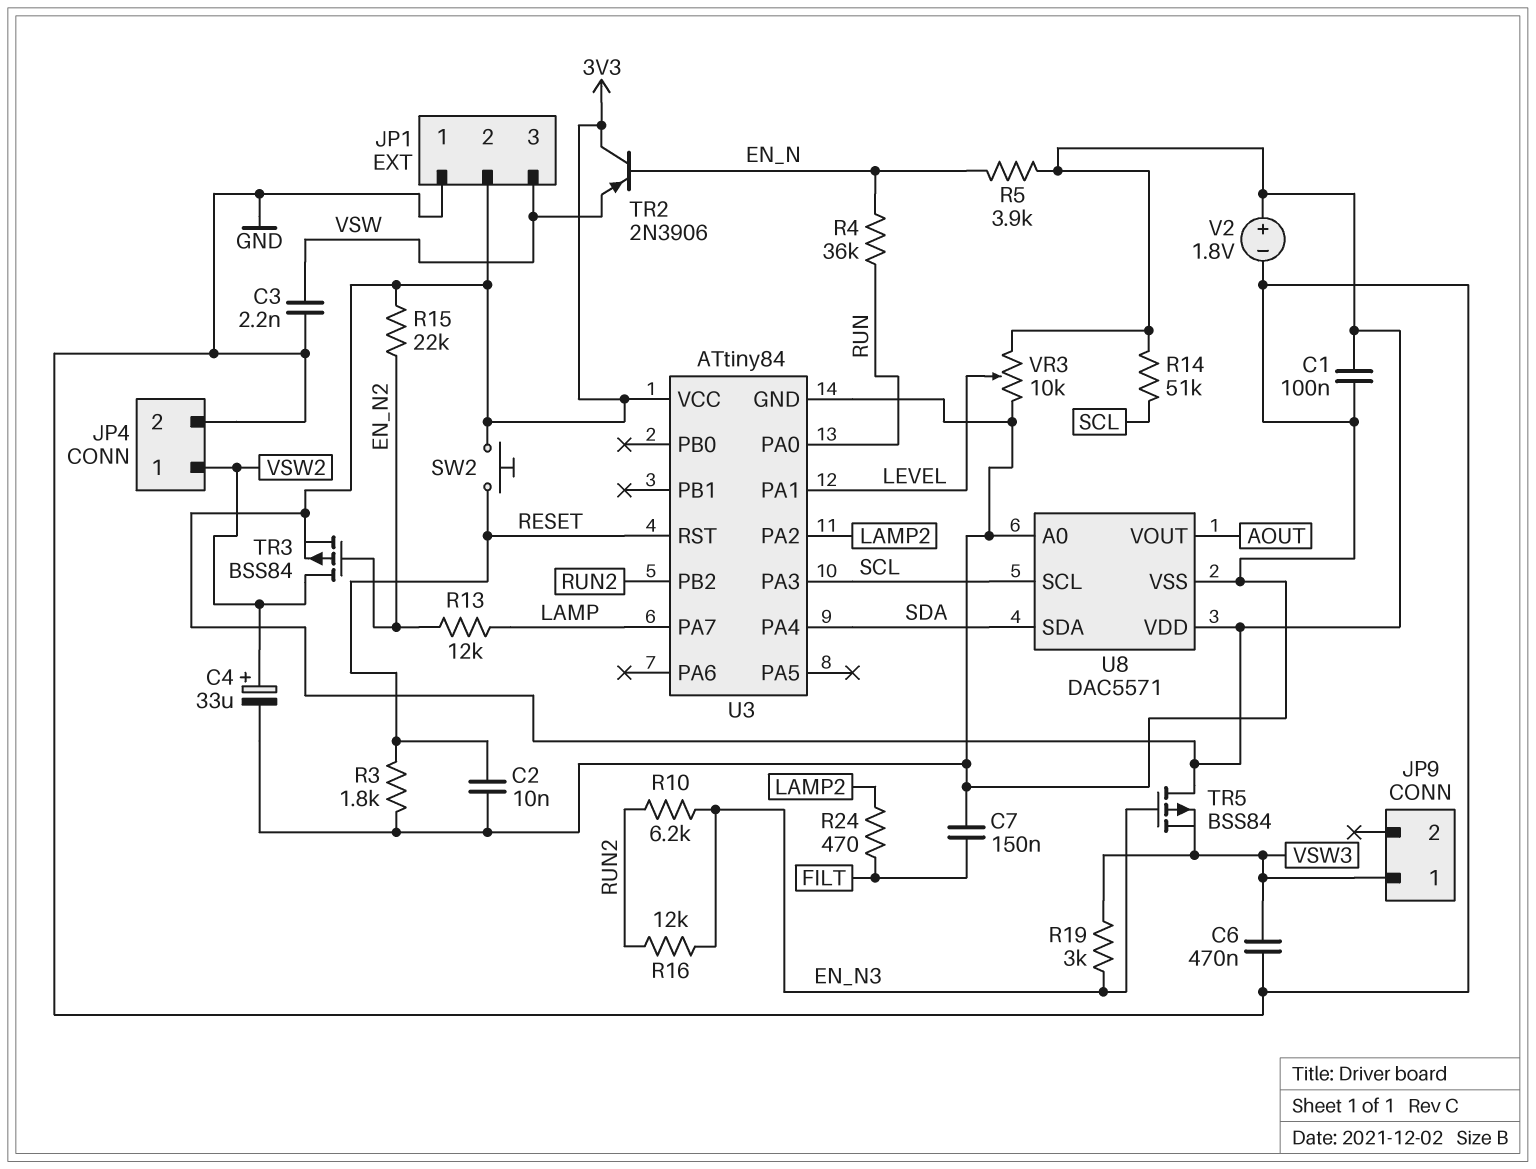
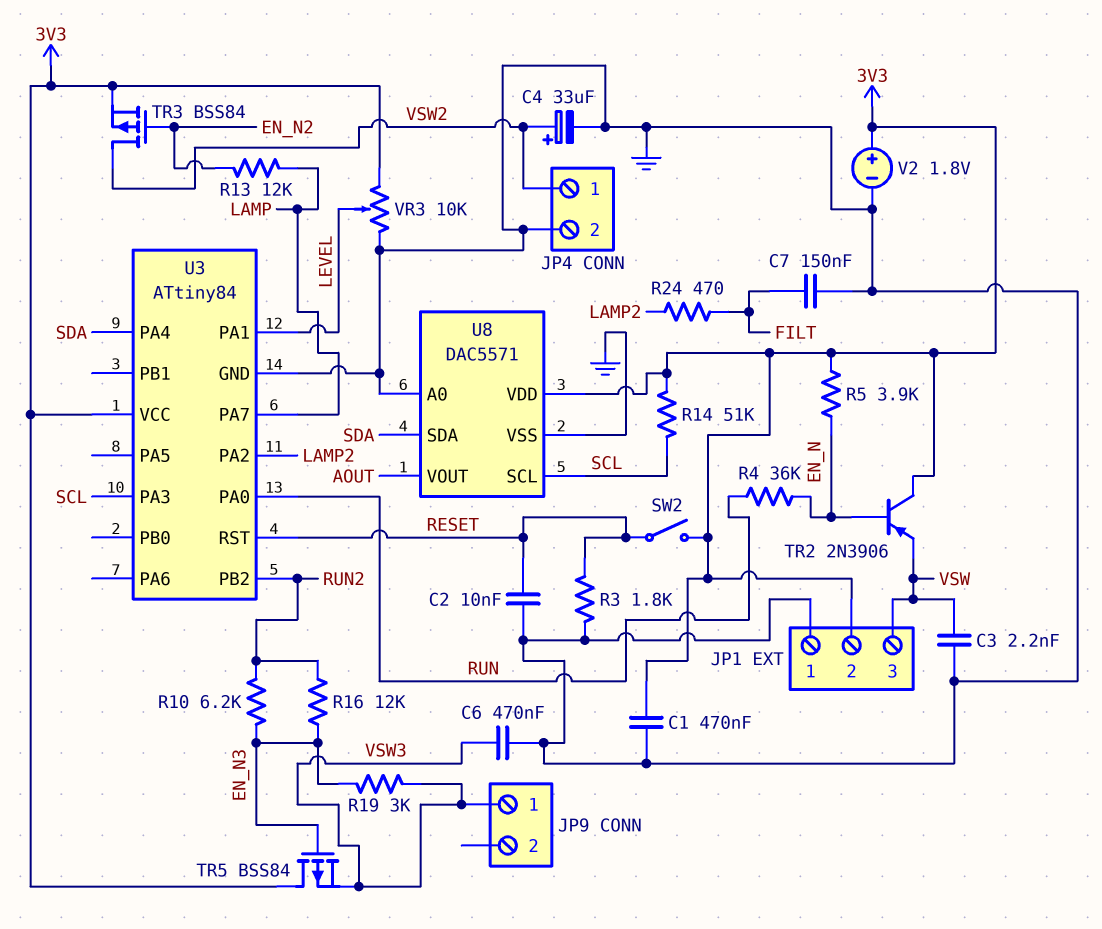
C1: 100nF (3V3, GND) -> 470nF (3V3, GND)
R15: 22k (3V3, EN_N2) -> none
SW2: button (3V3, RESET) -> switch (3V3, RESET)

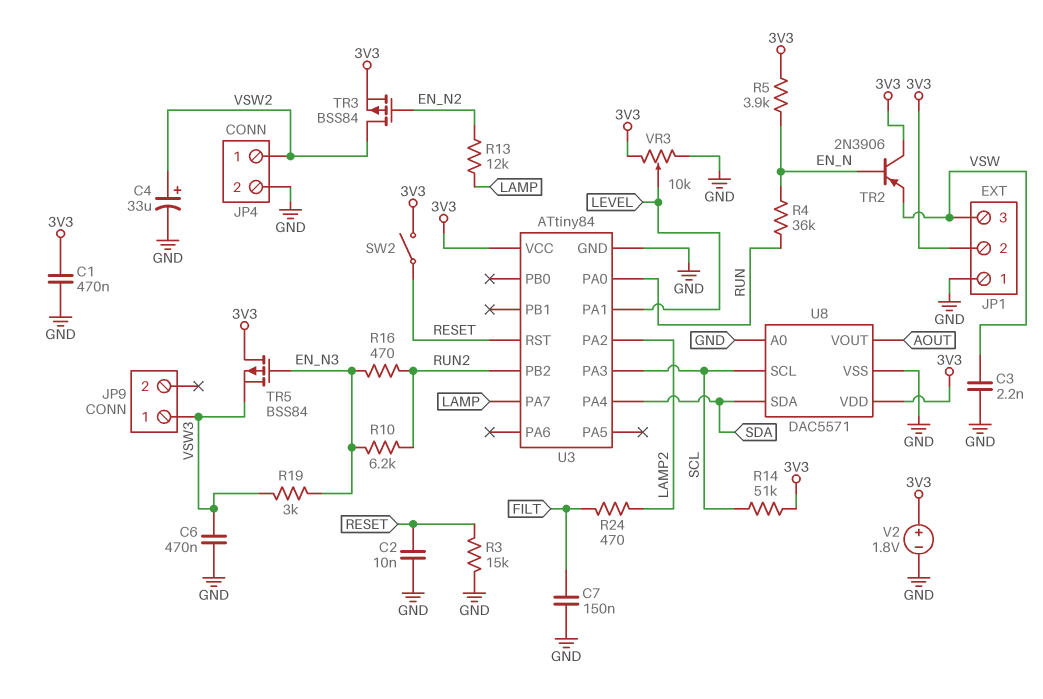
R3: 1.8k (GND, RESET) -> 15k (GND, RESET)
R16: 12k (EN_N3, RUN2) -> 470 (EN_N3, RUN2)

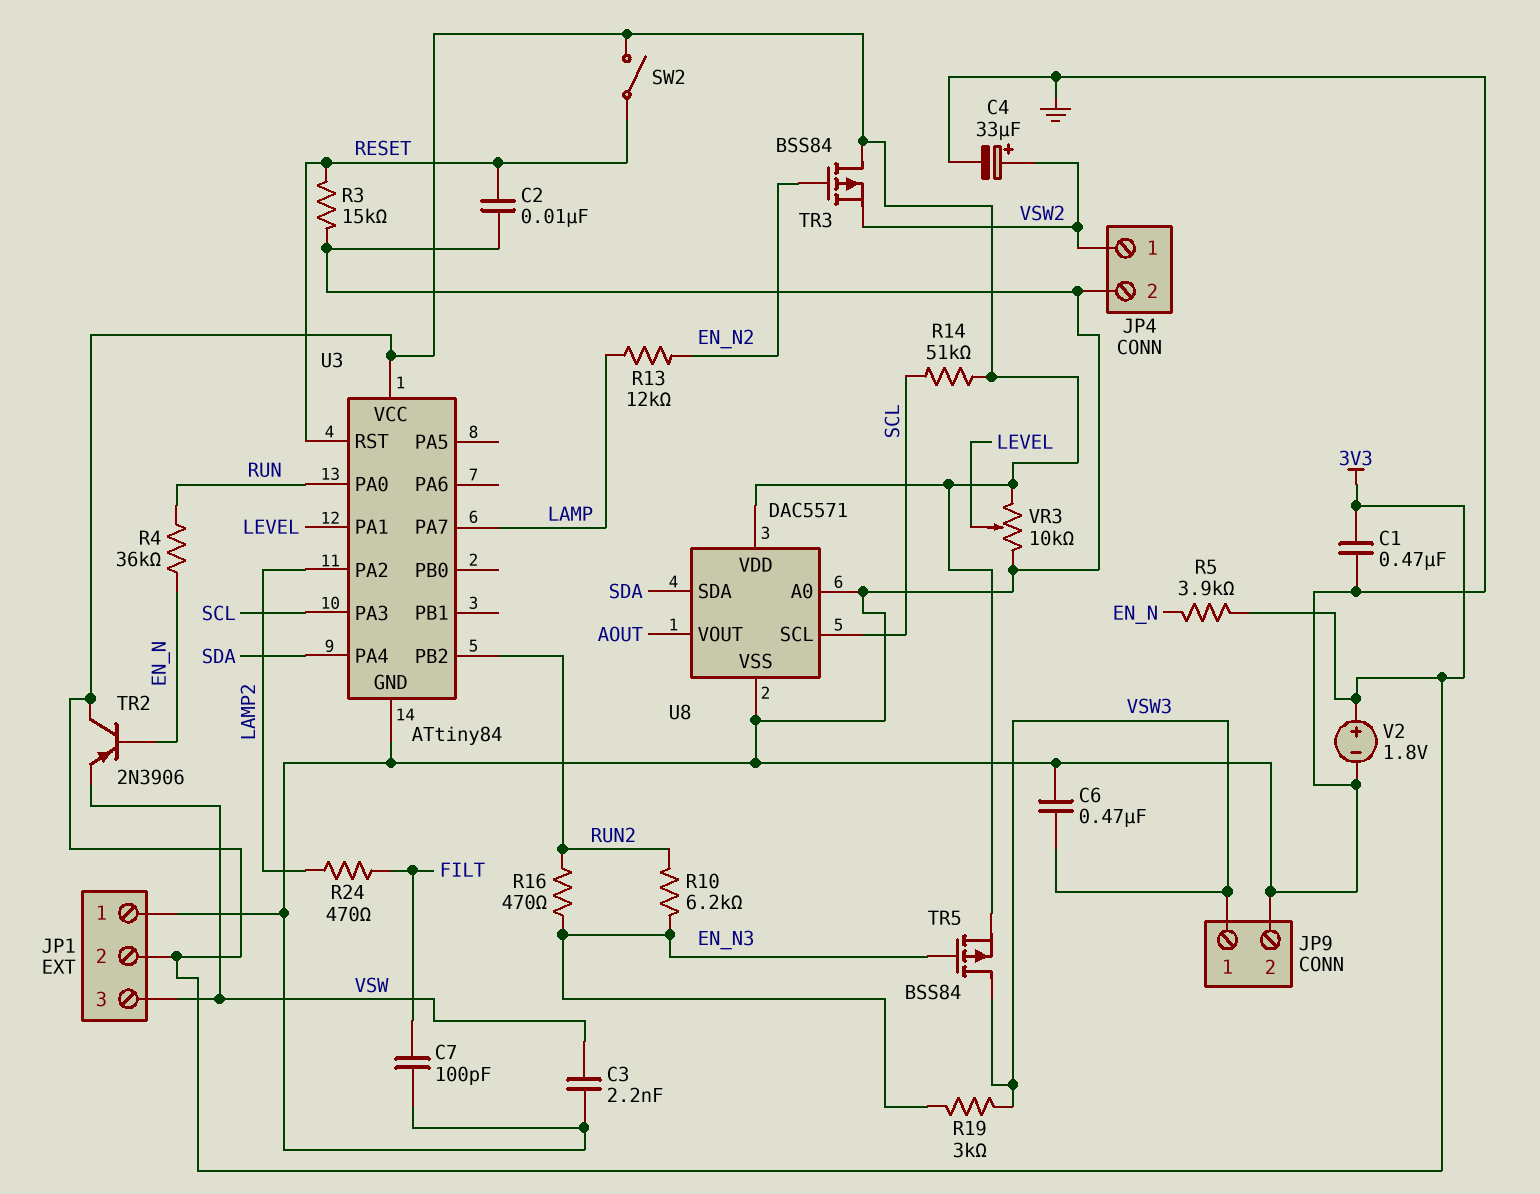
C7: 150nF (FILT, GND) -> 100pF (FILT, GND)
JP9 pin 2: none -> GND
TR3: PMOS BSS84 (G EN_N2, D VSW2, S 3V3) -> PMOS BSS84 (G EN_N2, D 3V3, S VSW2)
TR5: PMOS BSS84 (G EN_N3, D 3V3, S VSW3) -> PMOS BSS84 (G EN_N3, D VSW3, S 3V3)

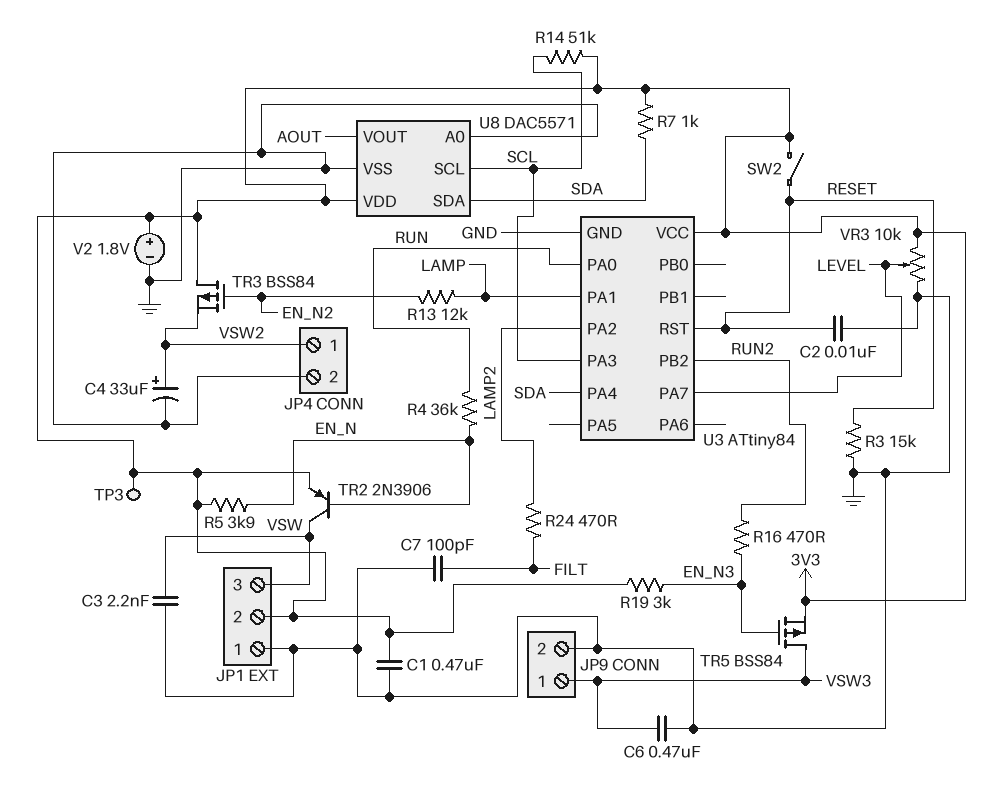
R7: none -> 1k (3V3, SDA)
R10: 6.2k (EN_N3, RUN2) -> none
R19: 3k (EN_N3, VSW3) -> 3k (3V3, EN_N3)
TP3: none -> test point (3V3)
TR2: PNP 2N3906 (B EN_N, C 3V3, E VSW) -> PNP 2N3906 (B EN_N, C VSW, E 3V3)
U3 pin PA1: LEVEL -> LAMP
U3 pin PA7: LAMP -> LEVEL

